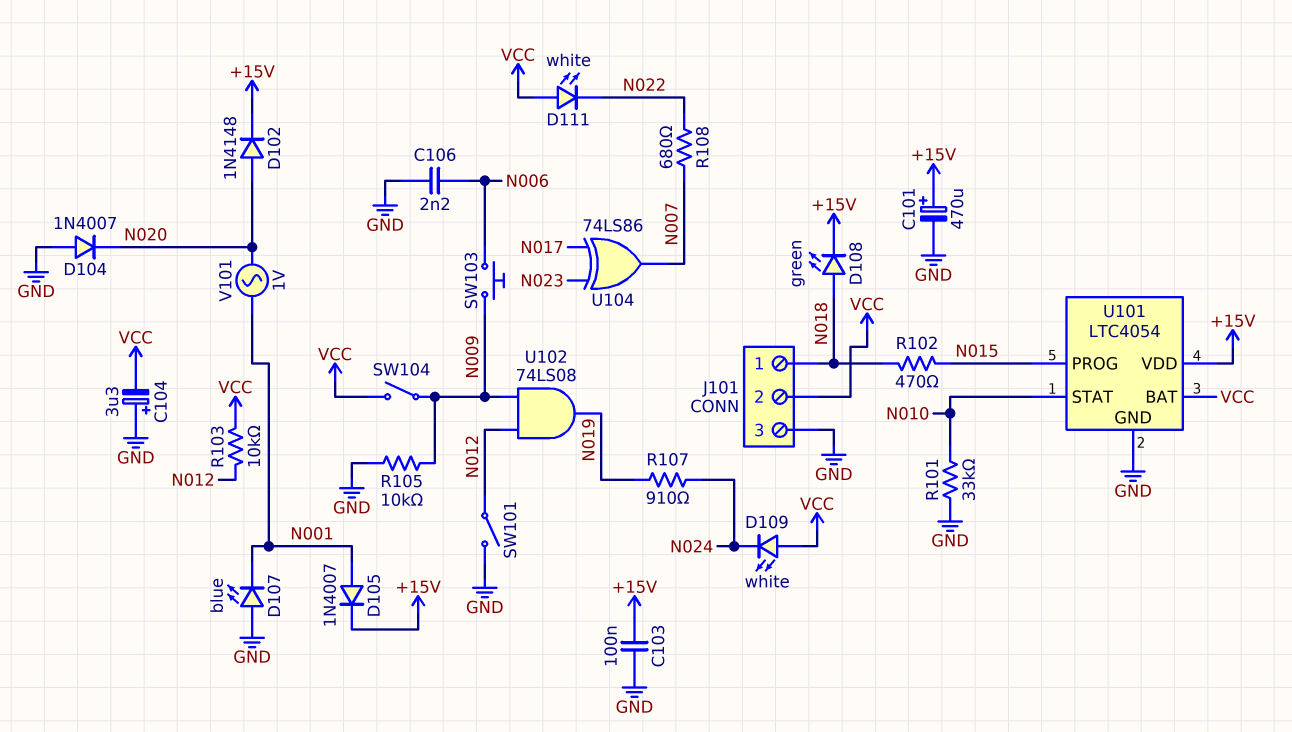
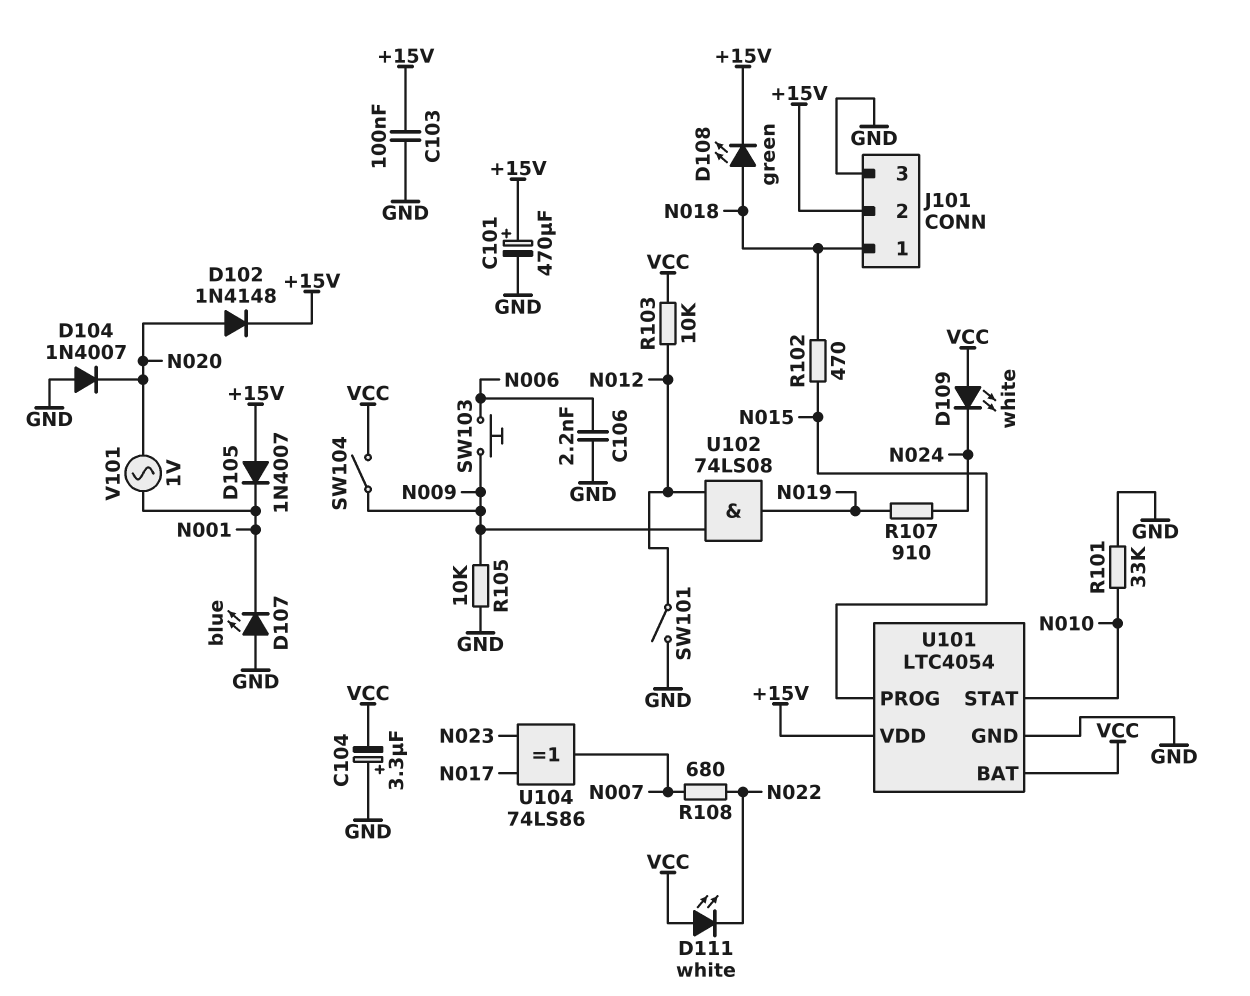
D105: diode 1N4007 (A N001, K +15V) -> diode 1N4007 (A +15V, K N001)
J101 pin 2: VCC -> +15V

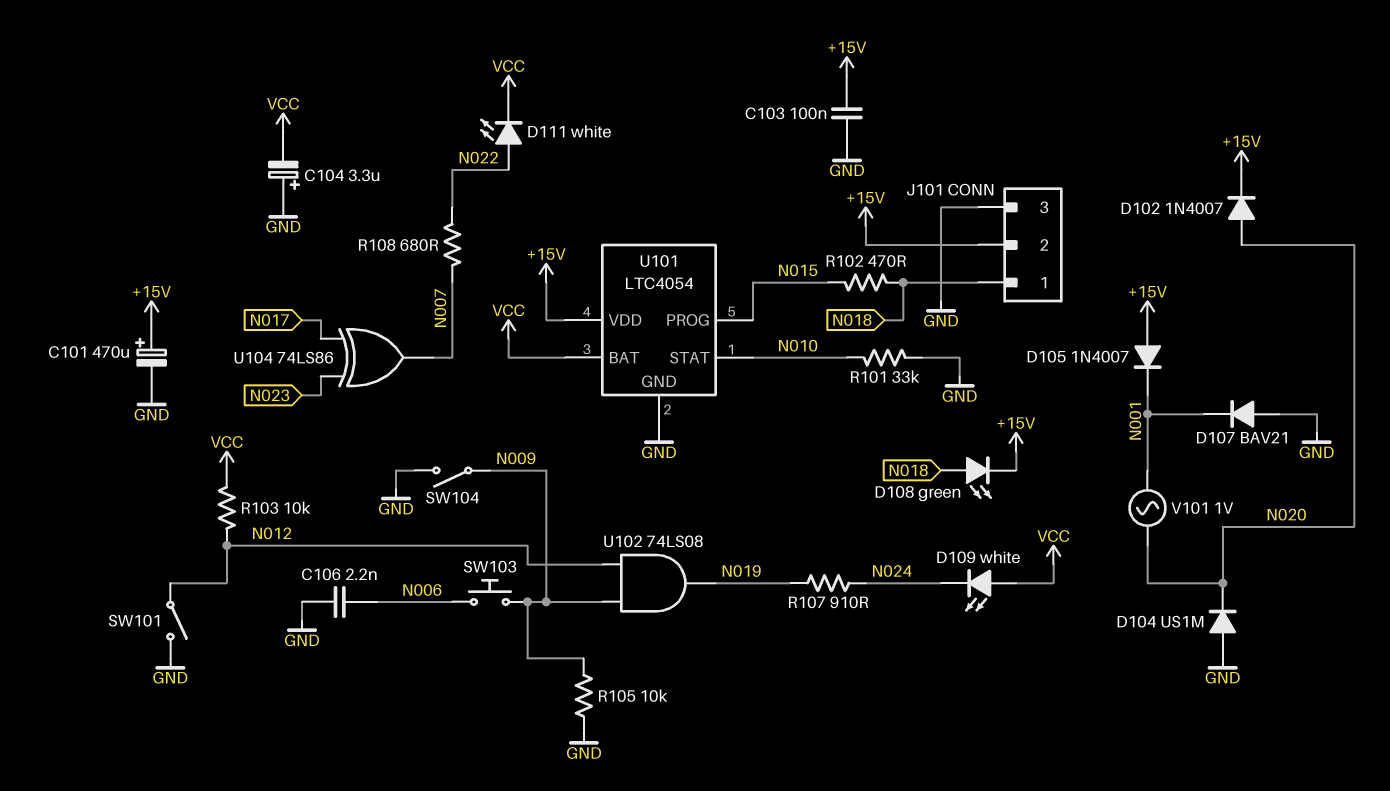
D102: diode 1N4148 (A N020, K +15V) -> diode 1N4007 (A N020, K +15V)
D104: diode 1N4007 (A GND, K N020) -> diode US1M (A GND, K N020)
D107: LED blue (A GND, K N001) -> diode BAV21 (A GND, K N001)
D111: LED white (A VCC, K N022) -> LED white (A N022, K VCC)
SW104: switch (N009, VCC) -> switch (GND, N009)

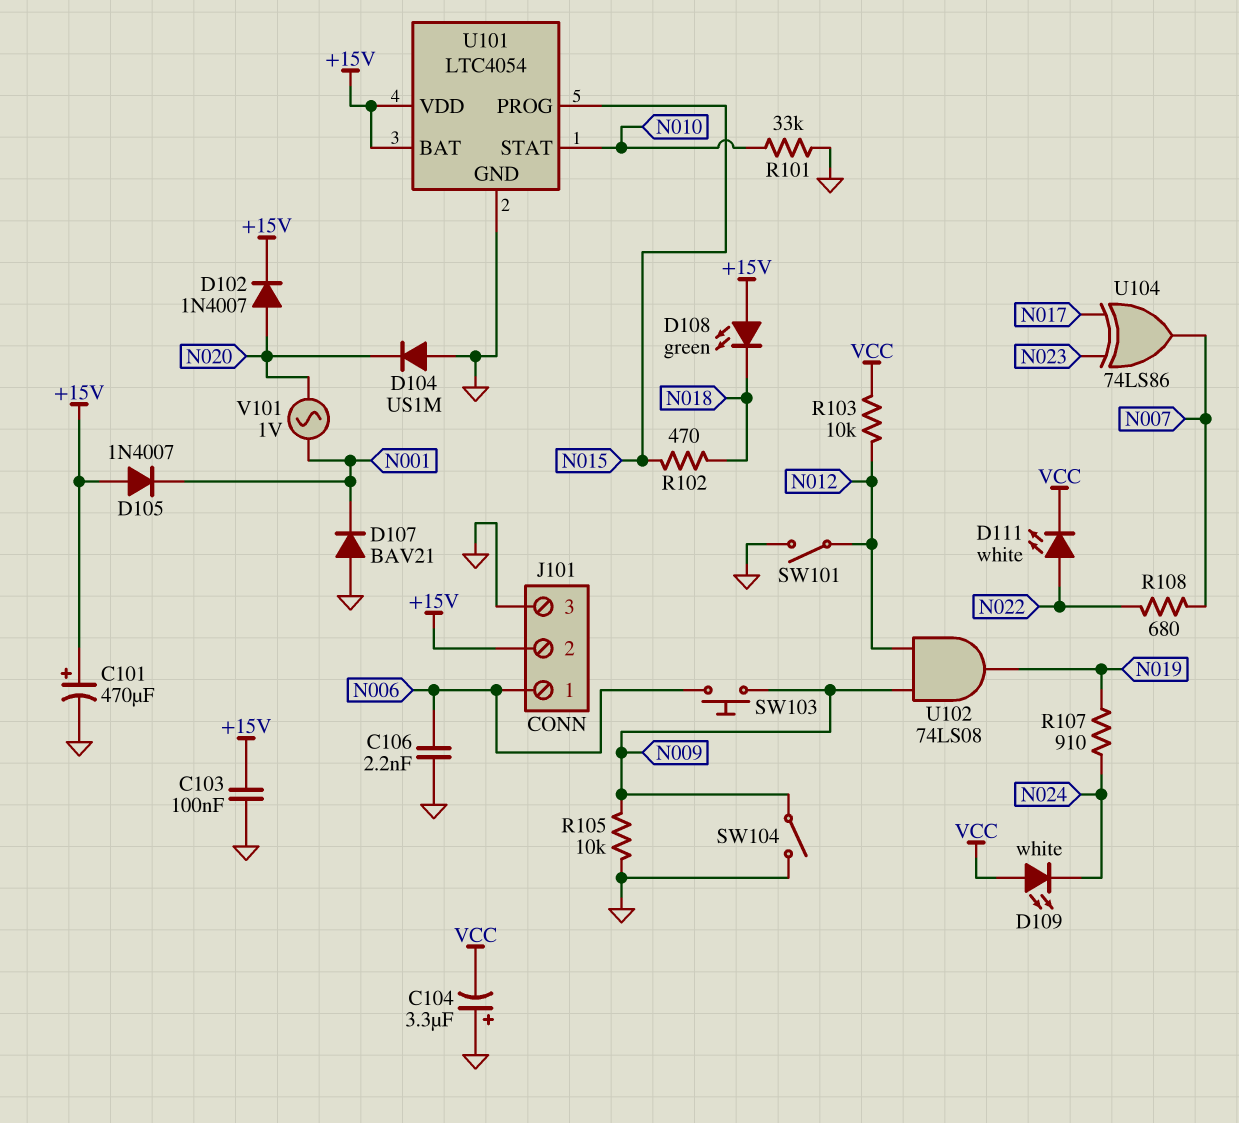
D108: LED green (A N018, K +15V) -> LED green (A +15V, K N018)
J101 pin 1: N018 -> N006
U101 pin BAT: VCC -> +15V

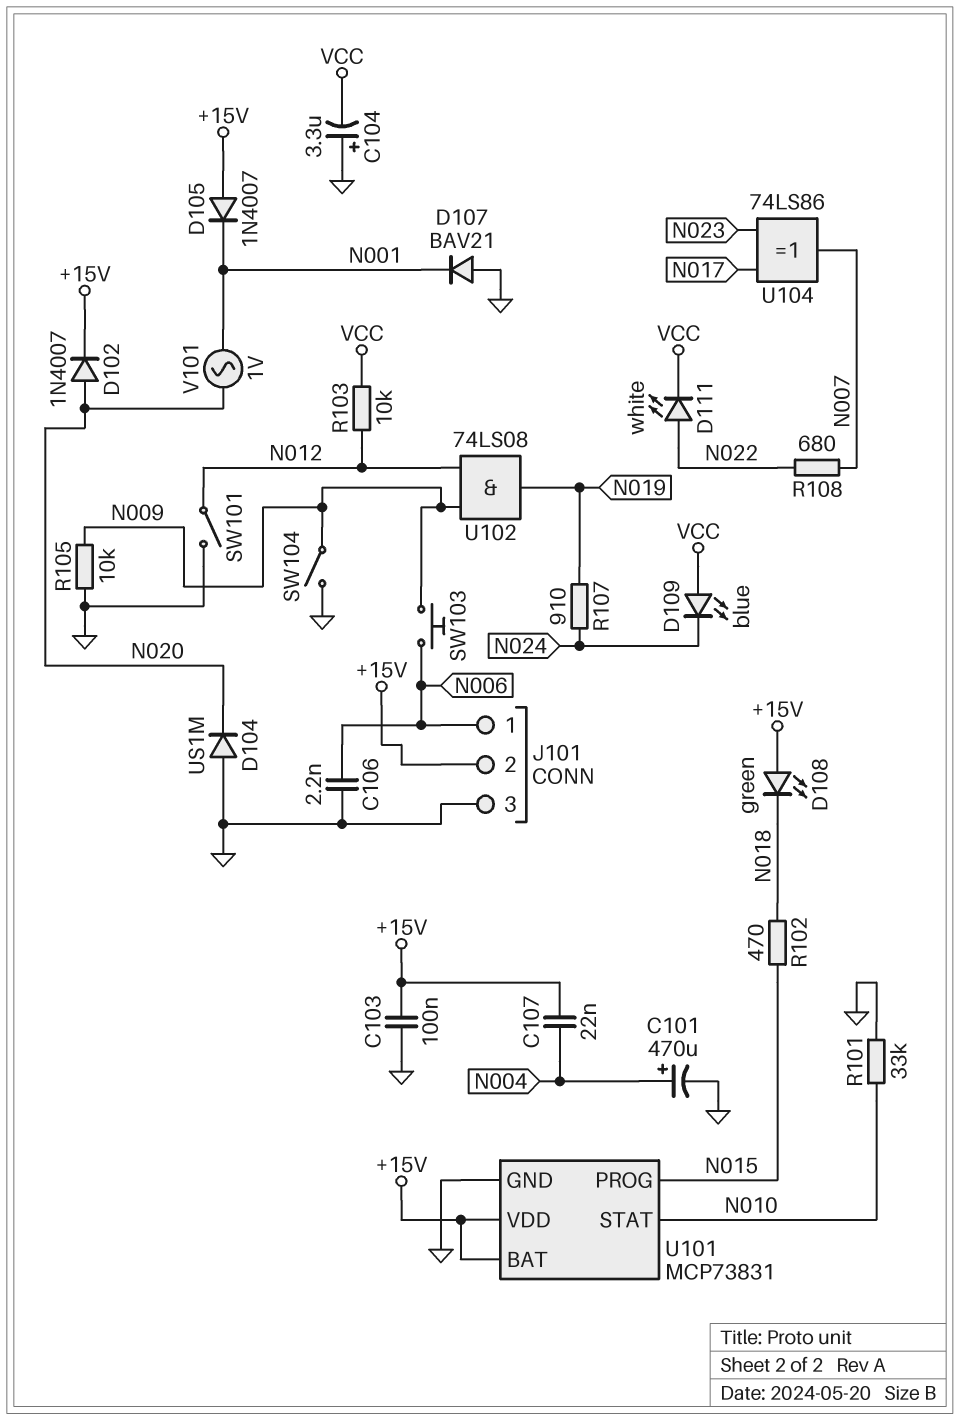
C101: 470uF (plus +15V, minus GND) -> 470uF (plus N004, minus GND)
C107: none -> 22nF (+15V, N004)
D109: LED white (A VCC, K N024) -> LED blue (A VCC, K N024)
U101: LTC4054 -> MCP73831

